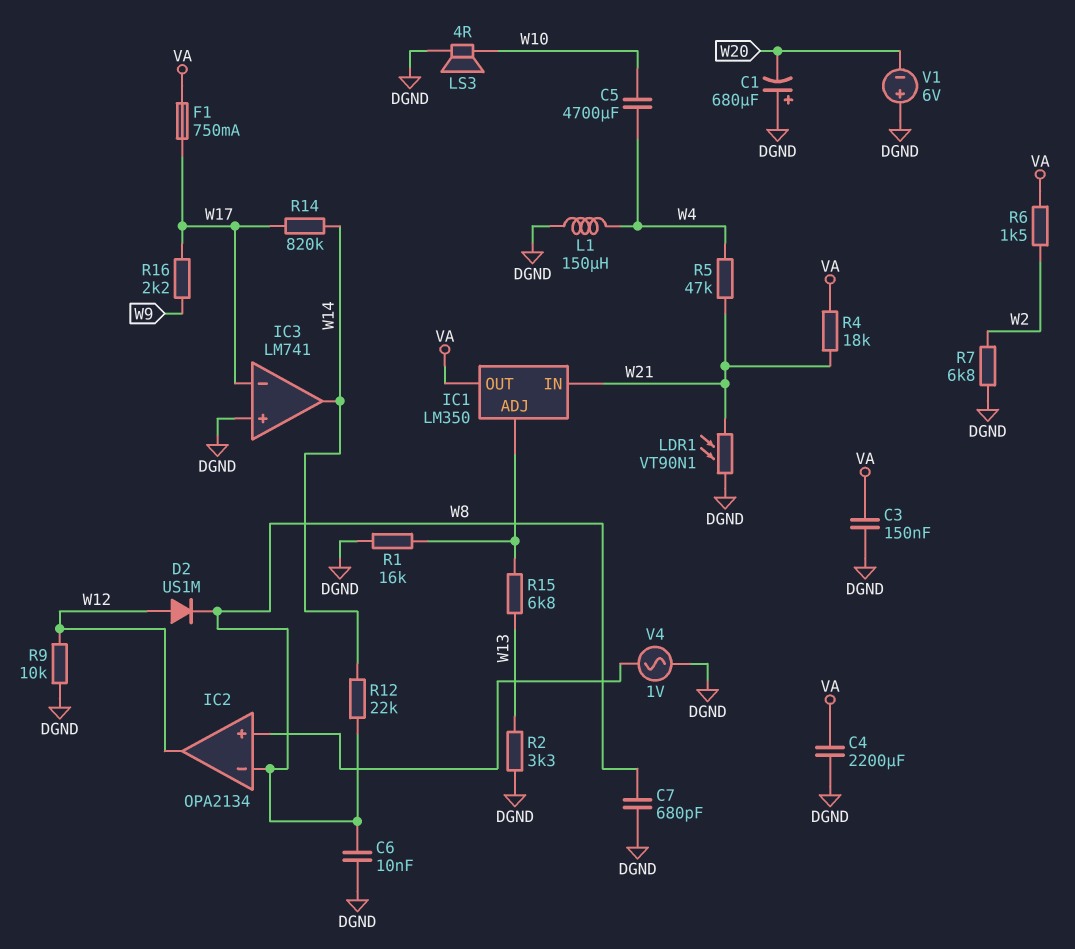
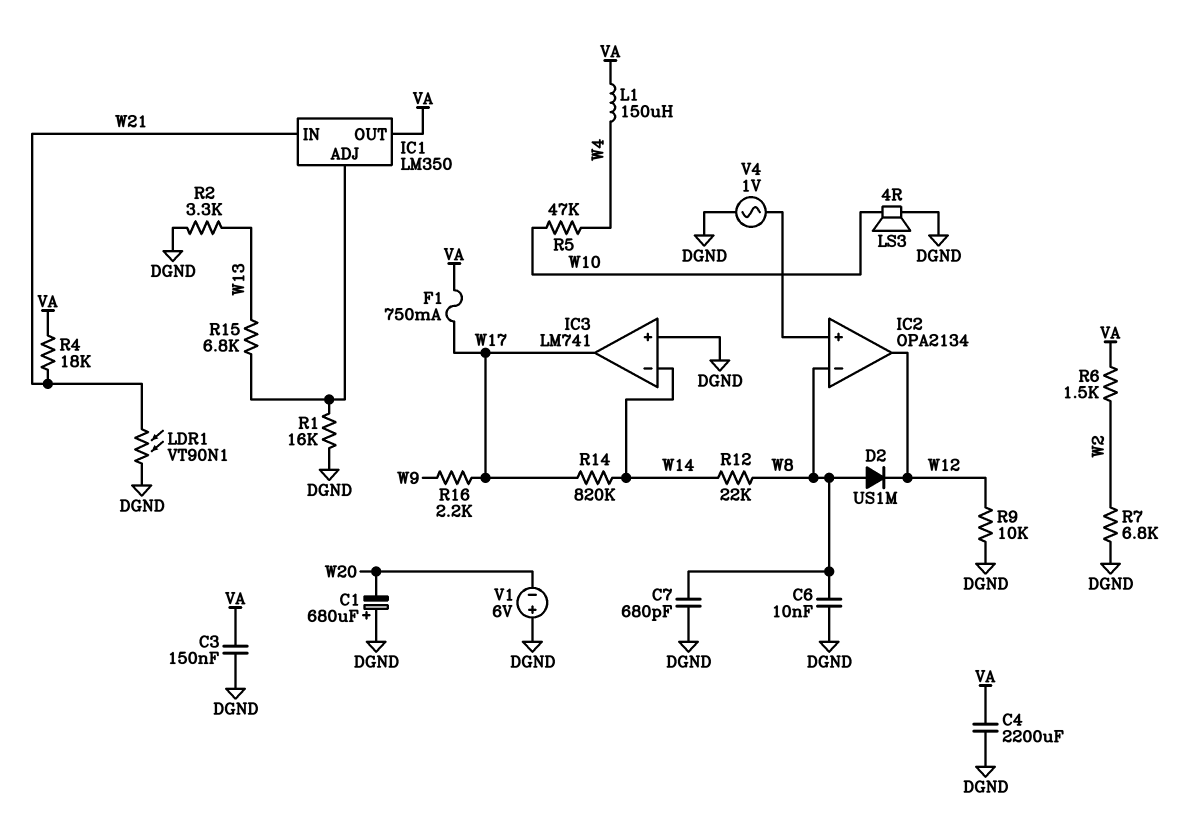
C5: 4700uF (W4, W10) -> none
D2: diode US1M (A W12, K W8) -> diode US1M (A W8, K W12)
IC3 pin in-: W17 -> W14
IC3 pin out: W14 -> W17
L1: 150uH (DGND, W4) -> 150uH (VA, W4)
R5: 47k (W4, W21) -> 47k (W4, W10)

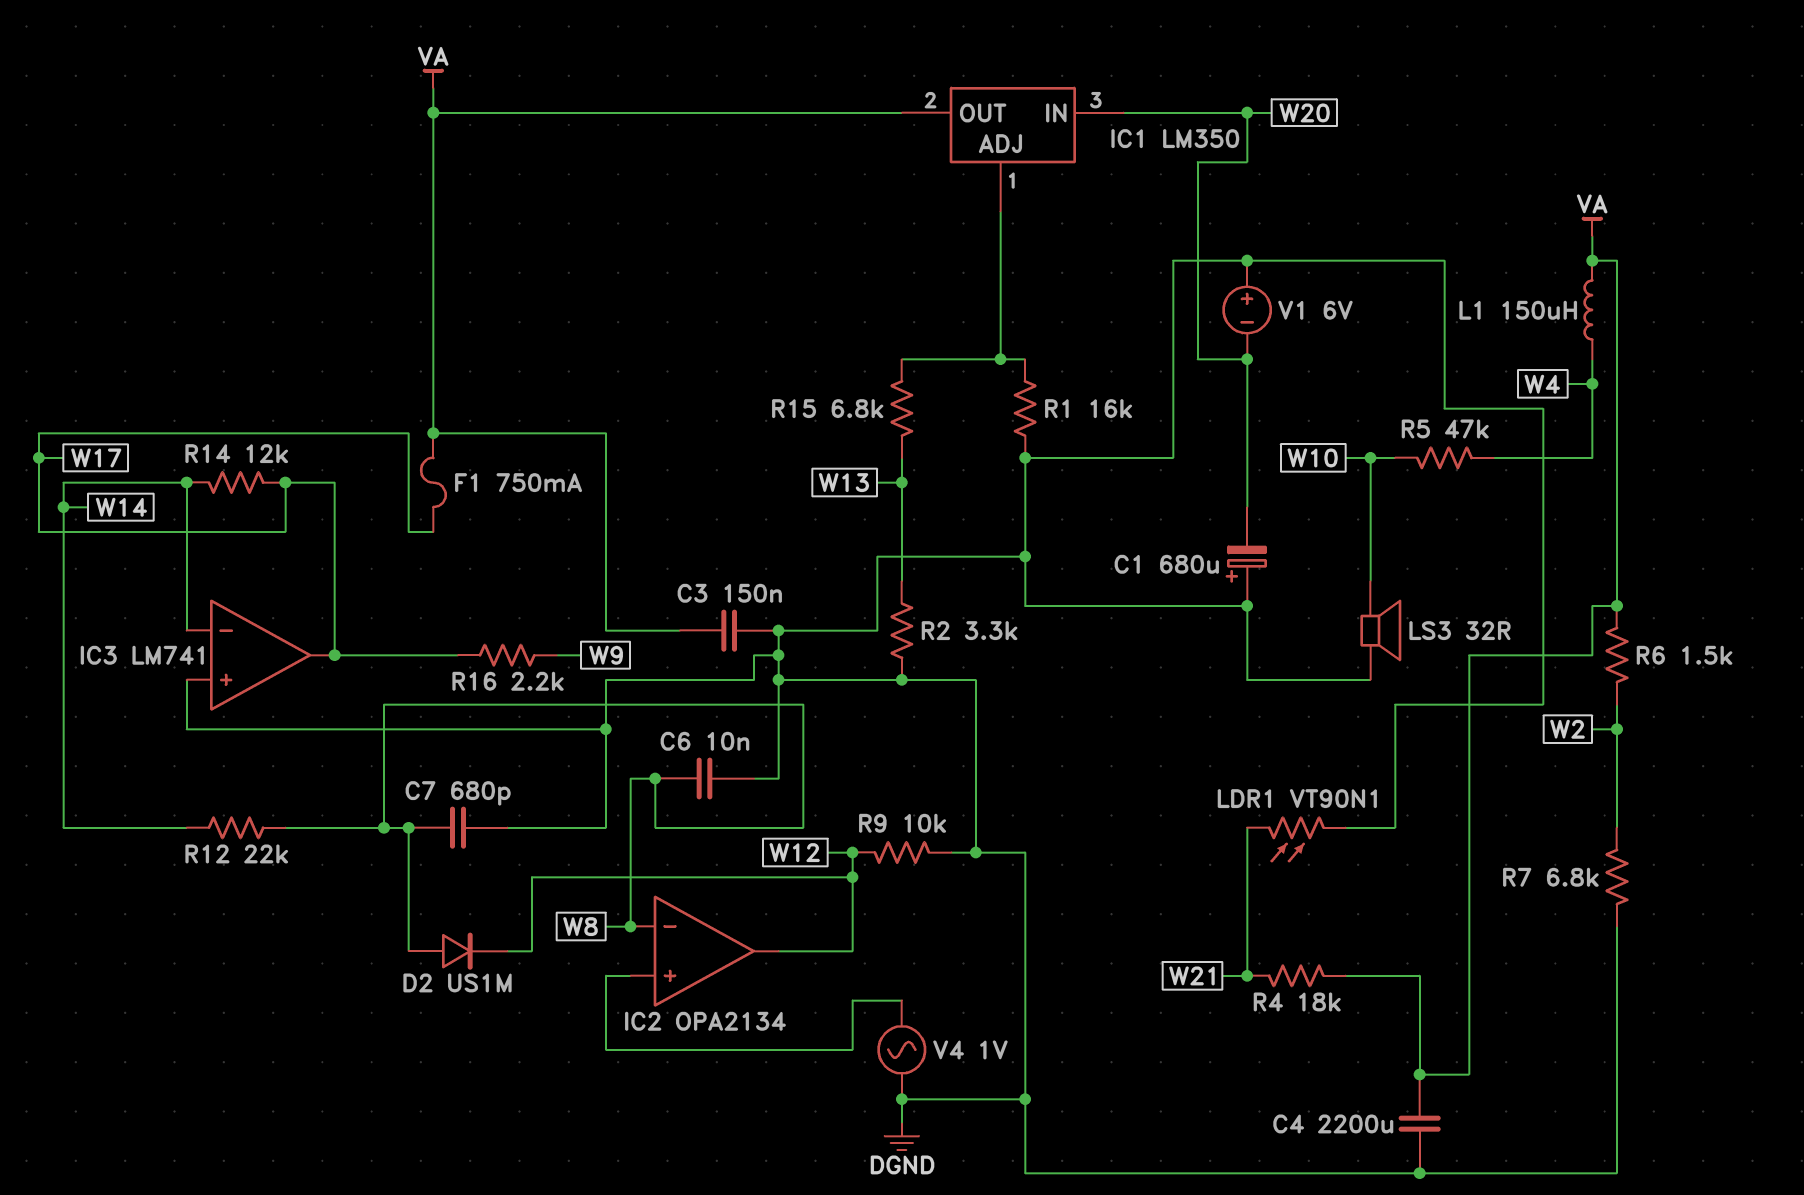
IC1 pin IN: W21 -> W20
LS3: speaker 4R (DGND, W10) -> speaker 32R (DGND, W10)
R14: 820k (W14, W17) -> 12k (W14, W17)

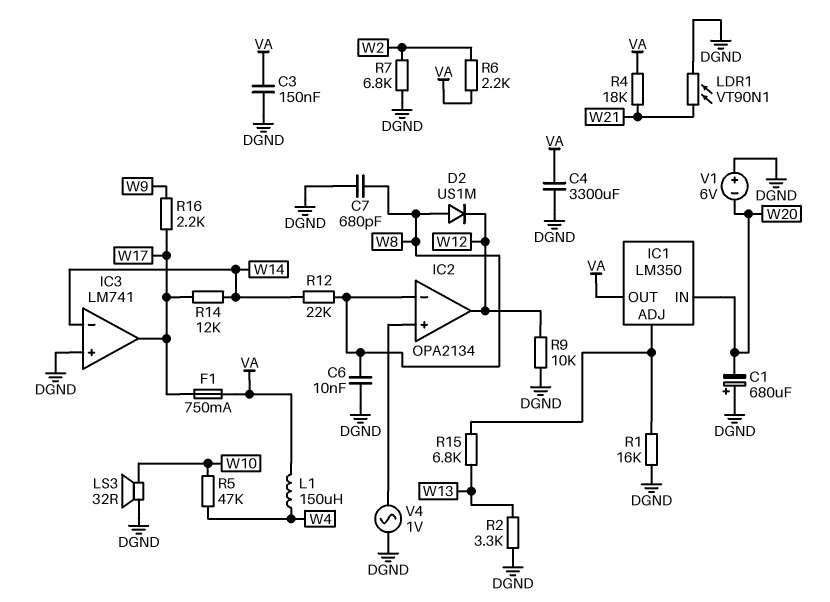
C4: 2200uF (DGND, VA) -> 3300uF (DGND, VA)
R6: 1.5k (VA, W2) -> 2.2k (VA, W2)

